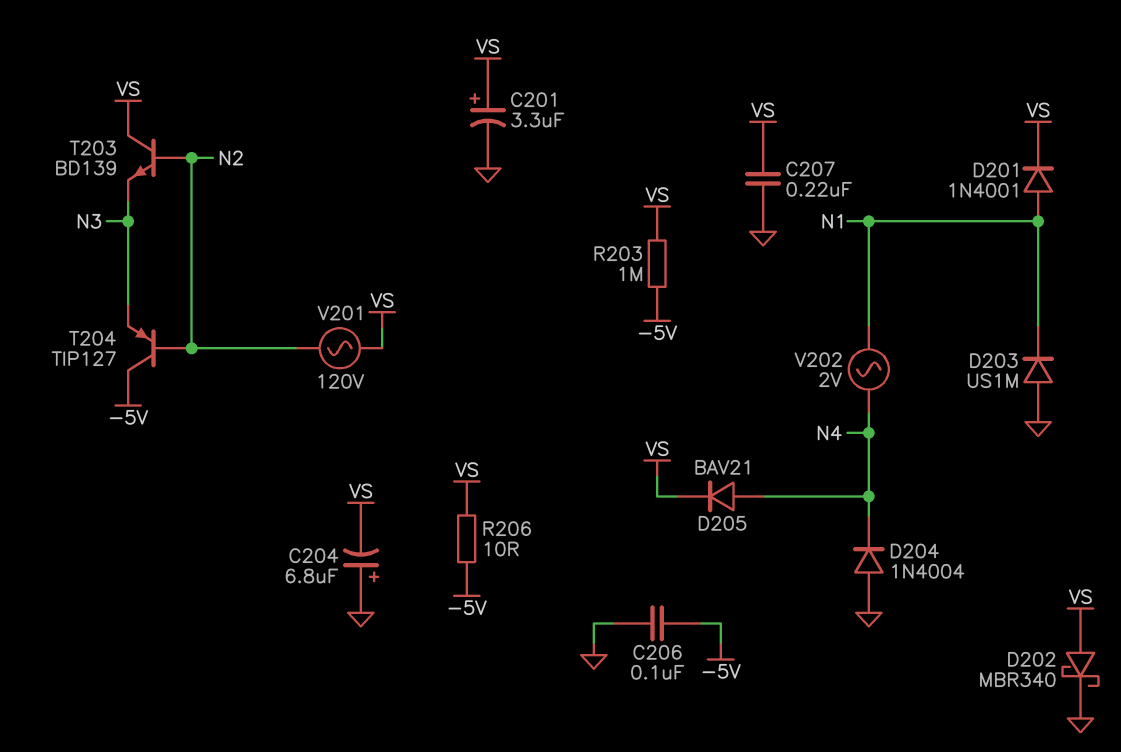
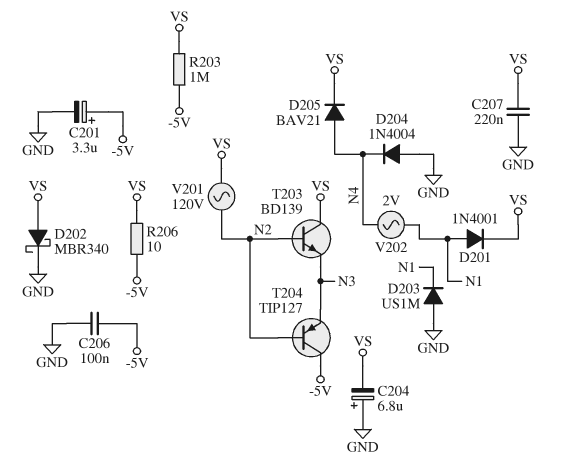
C201: 3.3uF (plus VS, minus GND) -> 3.3uF (plus -5V, minus GND)

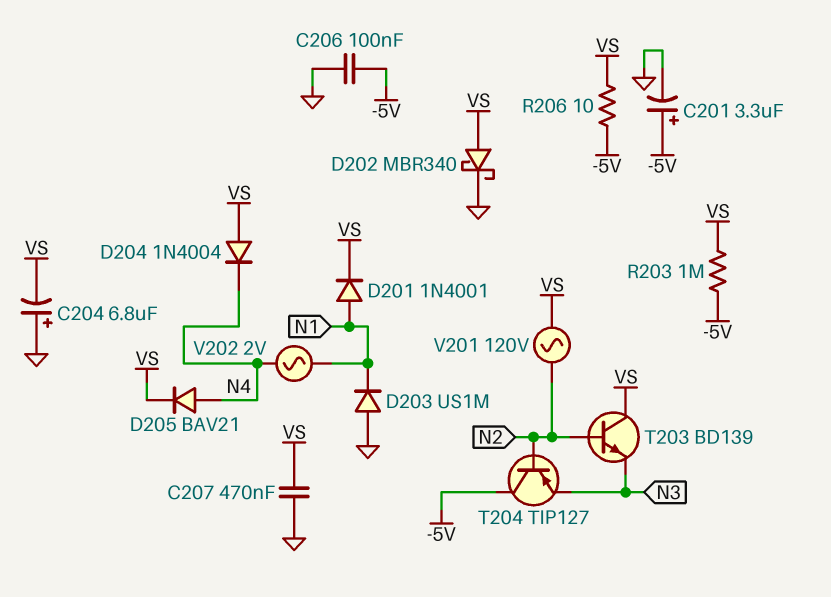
C207: 220nF (GND, VS) -> 470nF (GND, VS)
D204: diode 1N4004 (A GND, K N4) -> diode 1N4004 (A VS, K N4)

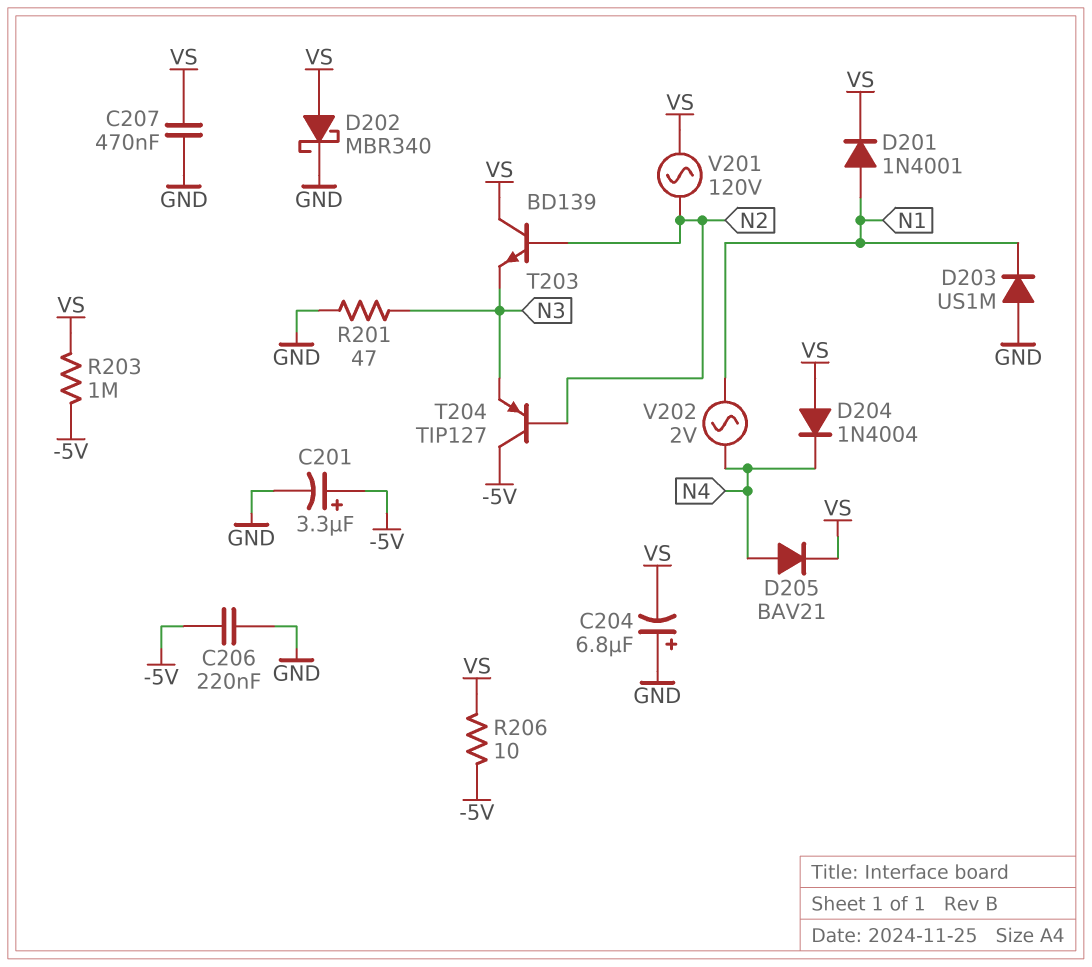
C206: 100nF (-5V, GND) -> 220nF (-5V, GND)
R201: none -> 47 (GND, N3)

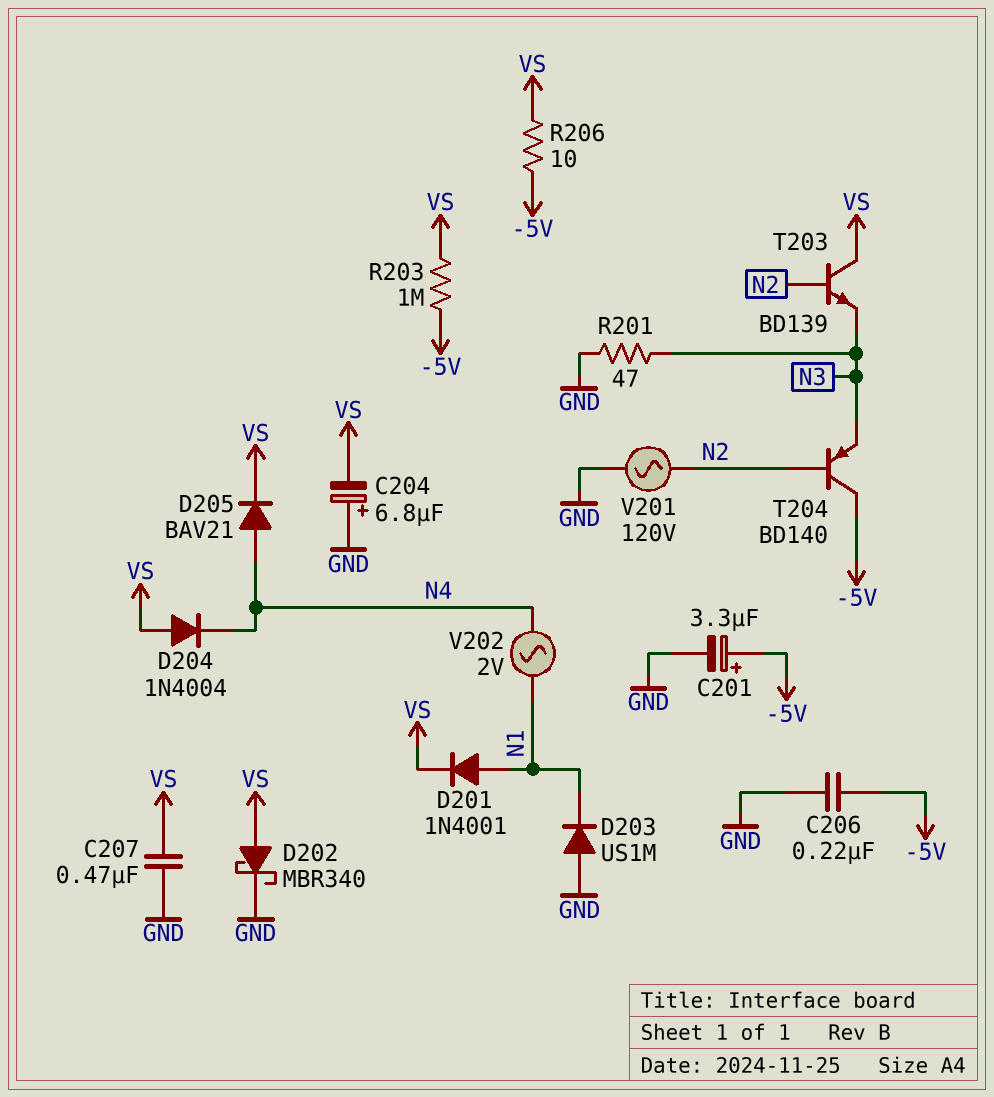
T204: PNP TIP127 (B N2, C -5V, E N3) -> PNP BD140 (B N2, C -5V, E N3)
V201: AC 120V (N2, VS) -> AC 120V (GND, N2)

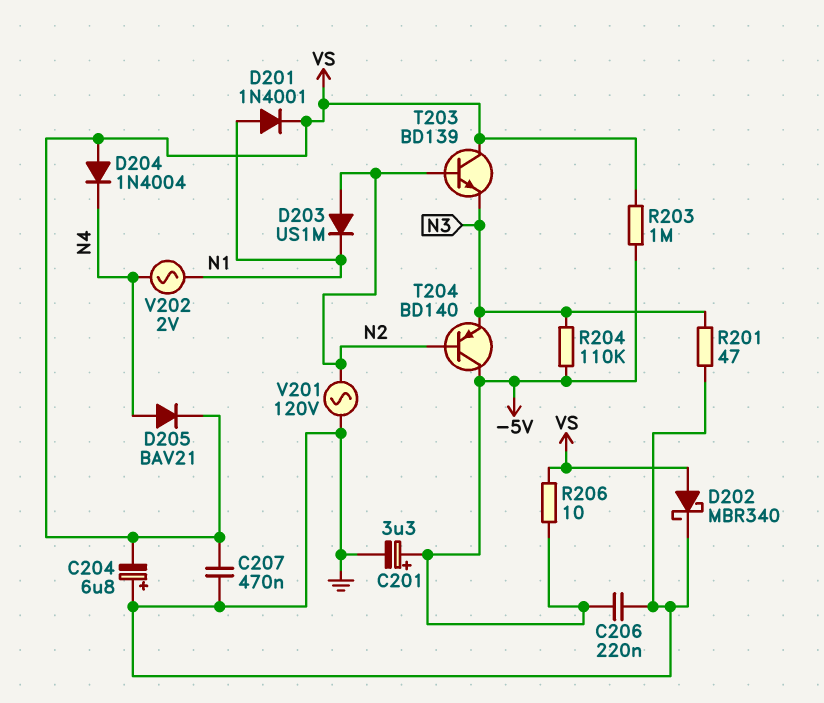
D203: diode US1M (A GND, K N1) -> diode US1M (A N2, K N1)
R204: none -> 110k (-5V, N3)

